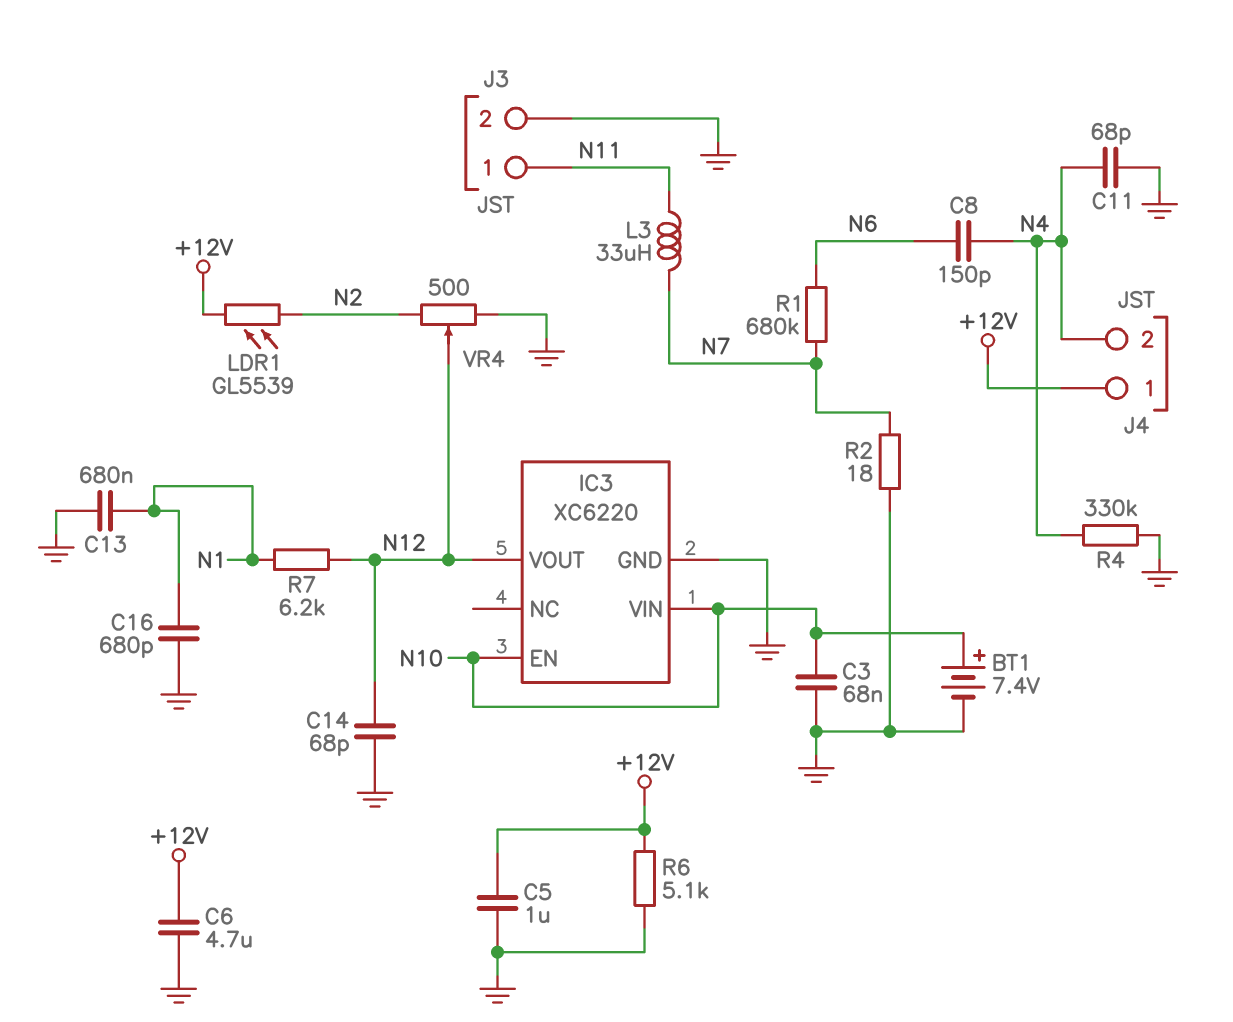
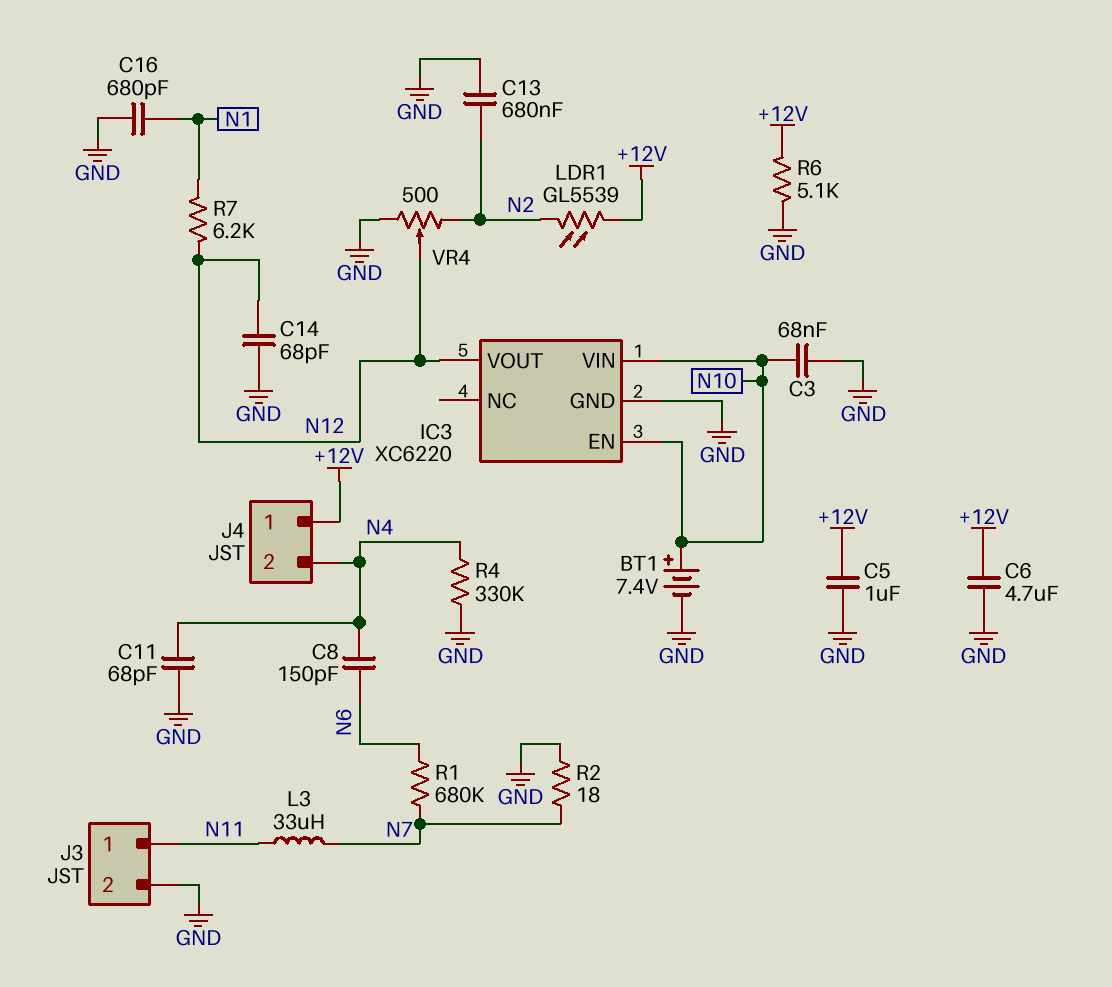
C13: 680nF (GND, N1) -> 680nF (GND, N2)

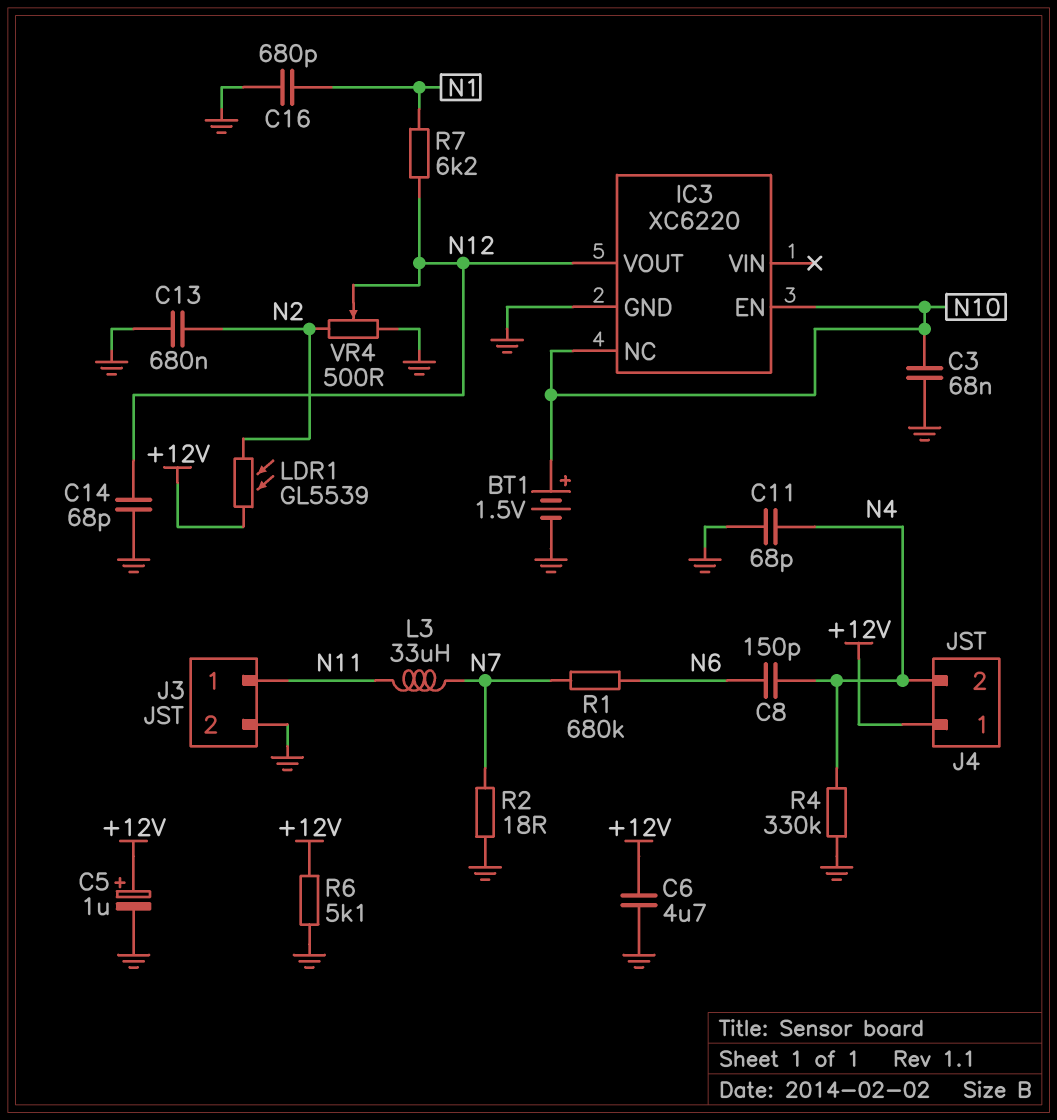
BT1: 7.4V (plus N10, minus GND) -> 1.5V (plus N10, minus GND)
C5: 1uF (+12V, GND) -> 1uF (plus +12V, minus GND)
IC3 pin NC: none -> N10
IC3 pin VIN: N10 -> none

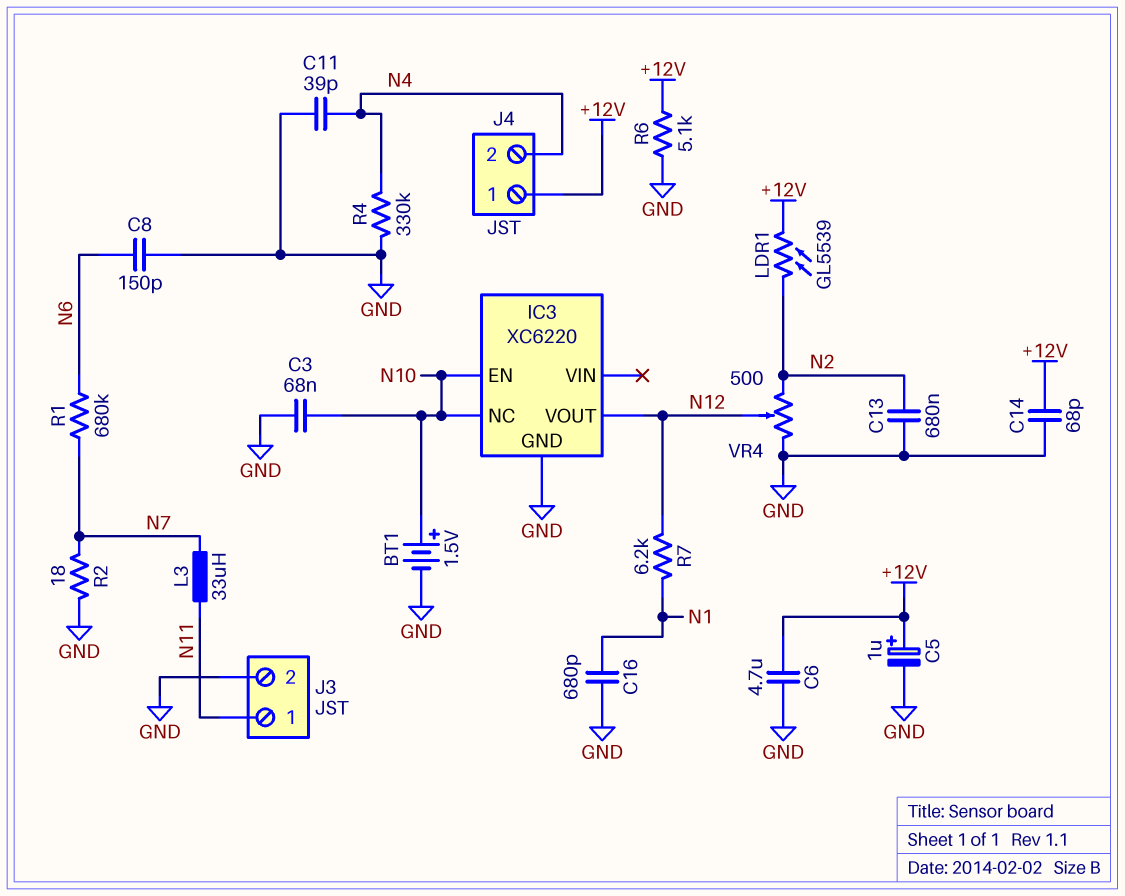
C8: 150pF (N4, N6) -> 150pF (GND, N6)
C11: 68pF (GND, N4) -> 39pF (GND, N4)
C14: 68pF (GND, N12) -> 68pF (+12V, GND)

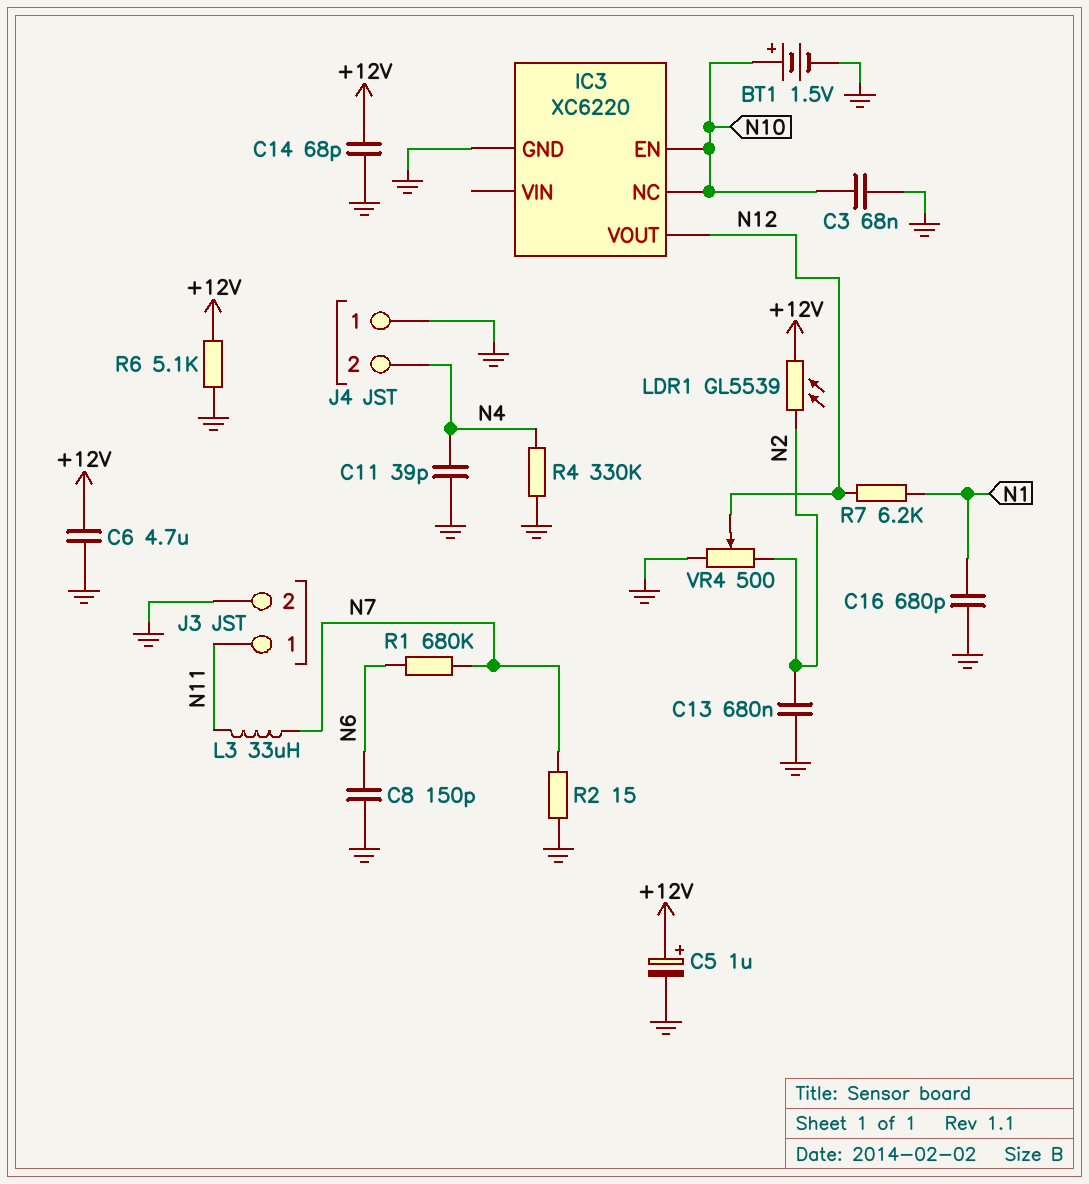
J4 pin 1: +12V -> GND
R2: 18 (GND, N7) -> 15 (GND, N7)

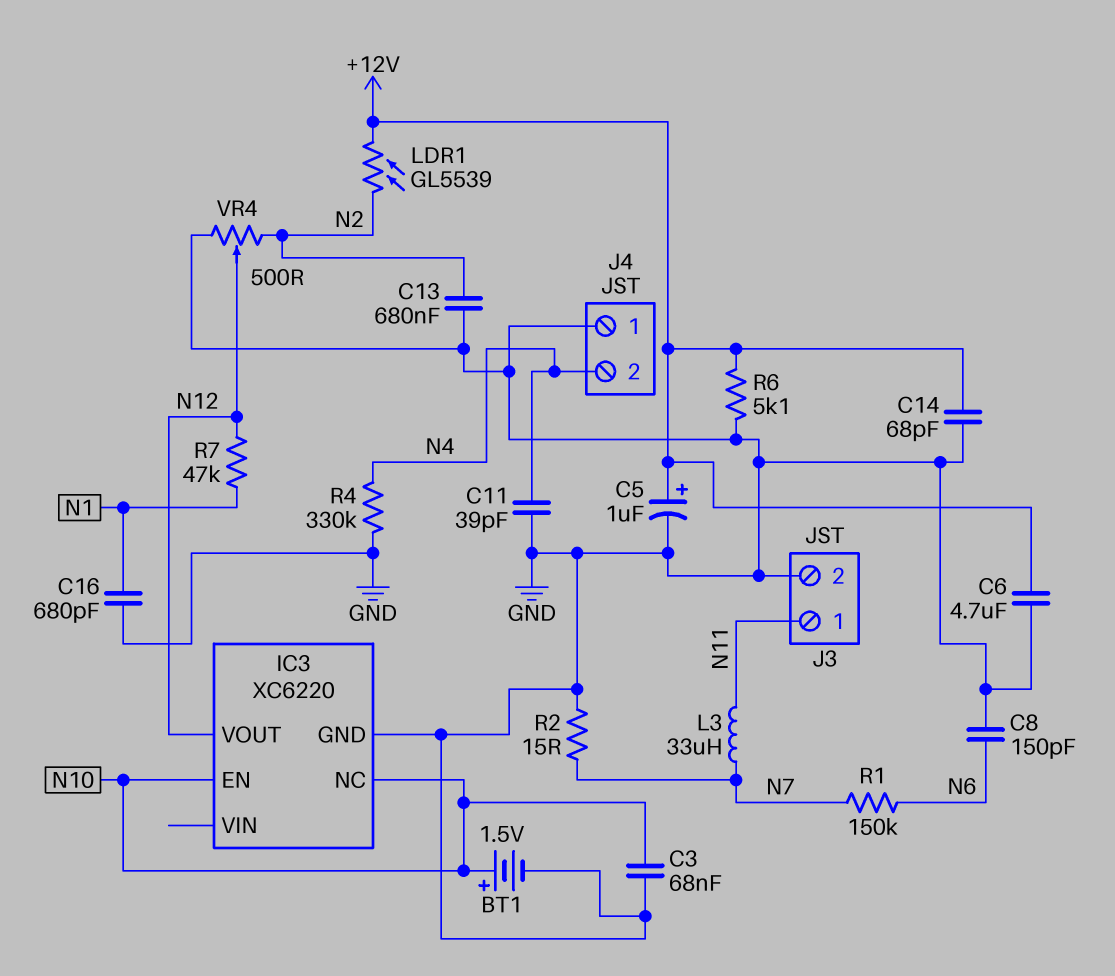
R1: 680k (N6, N7) -> 150k (N6, N7)
R7: 6.2k (N1, N12) -> 47k (N1, N12)

